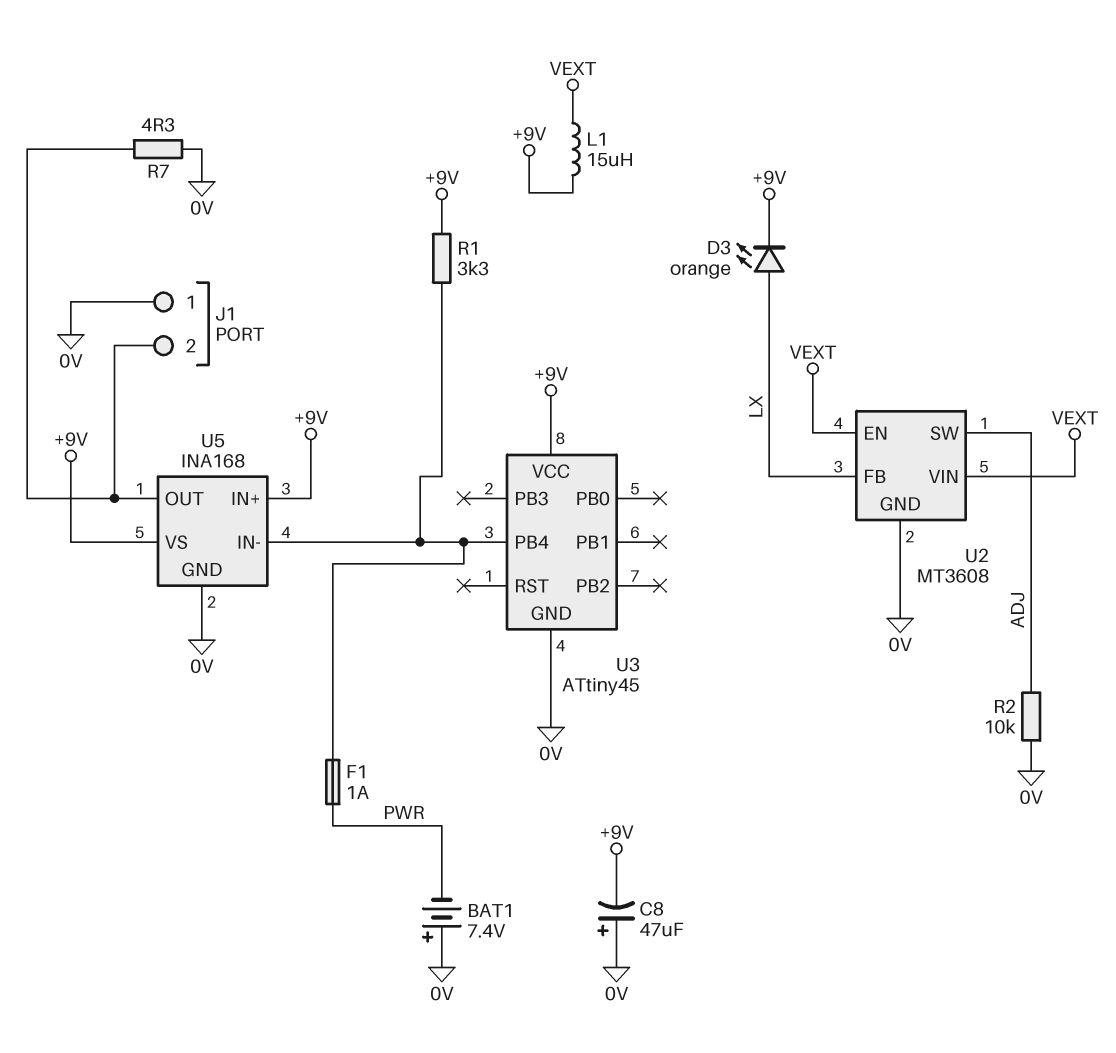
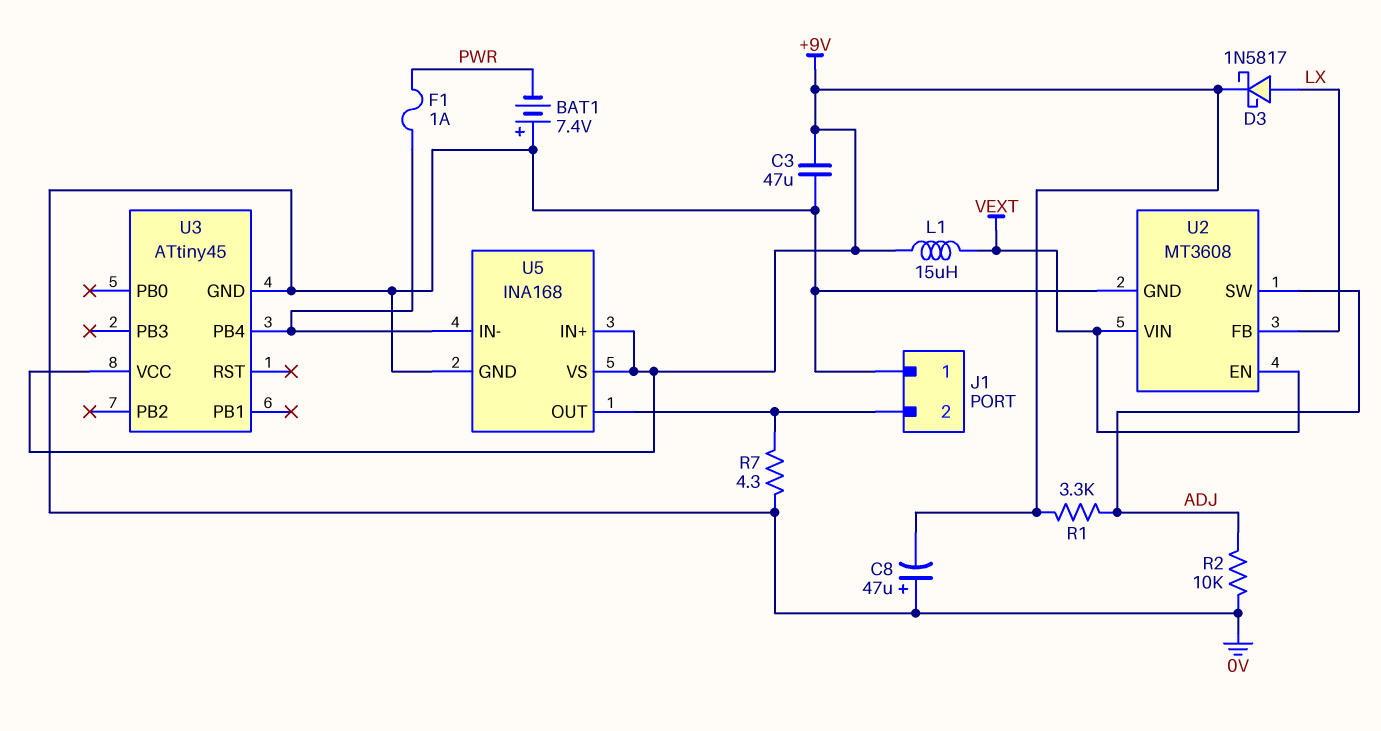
C3: none -> 47uF (+9V, 0V)
D3: LED orange (A LX, K +9V) -> schottky 1N5817 (A LX, K +9V)
R1: 3.3k (+9V, U3/PB4) -> 3.3k (+9V, ADJ)

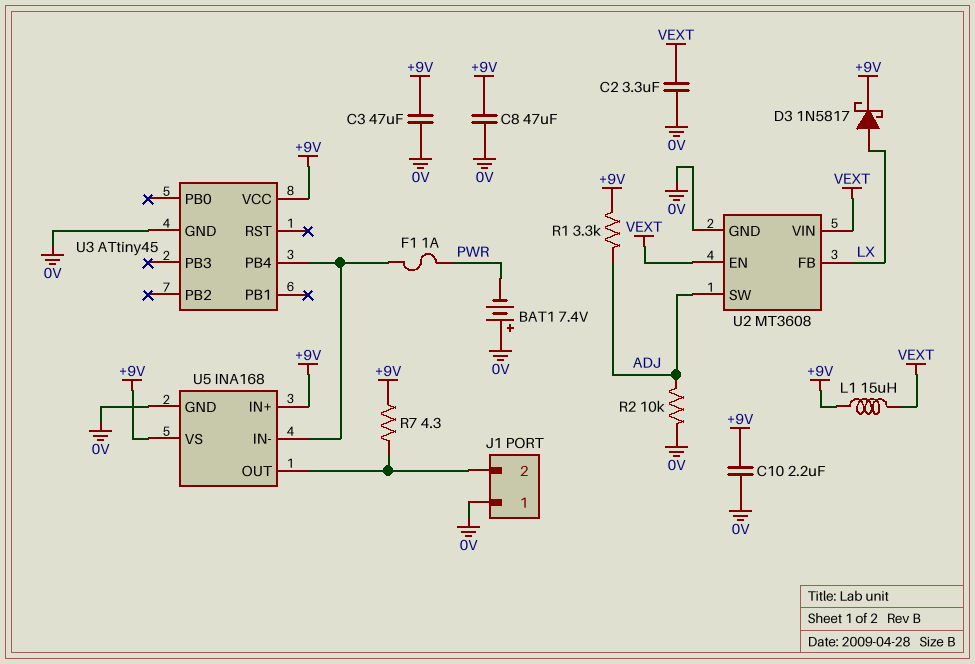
C2: none -> 3.3uF (0V, VEXT)
C8: 47uF (plus 0V, minus +9V) -> 47uF (+9V, 0V)
C10: none -> 2.2uF (+9V, 0V)
R7: 4.3 (0V, J1/2) -> 4.3 (+9V, J1/2)

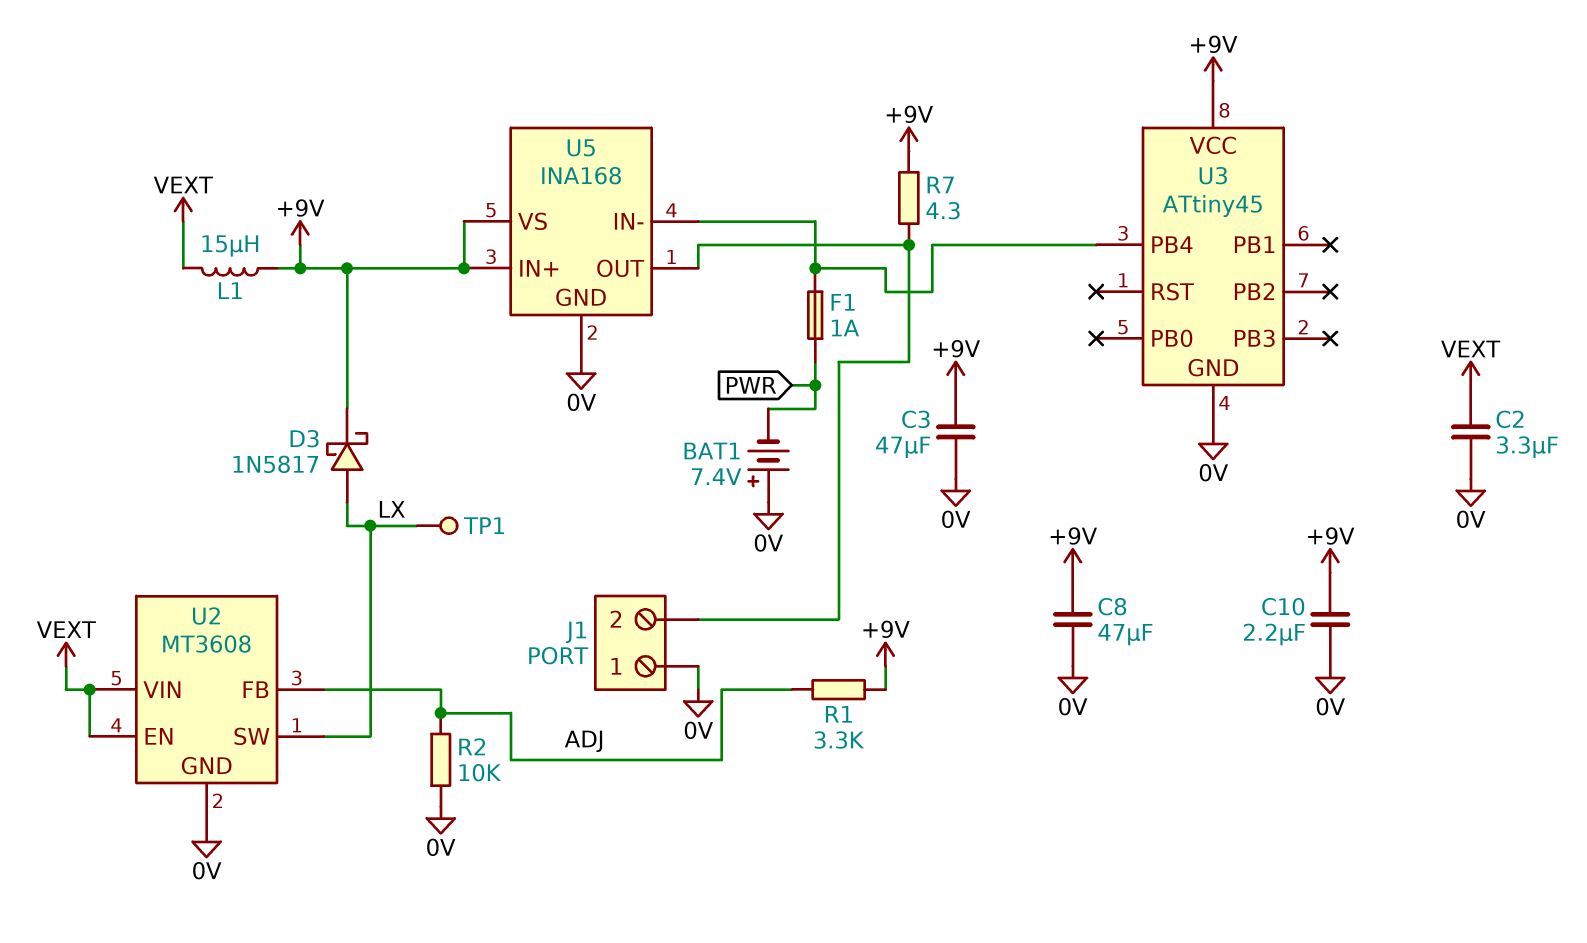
TP1: none -> test point (LX)
U2 pin FB: LX -> ADJ
U2 pin SW: ADJ -> LX

